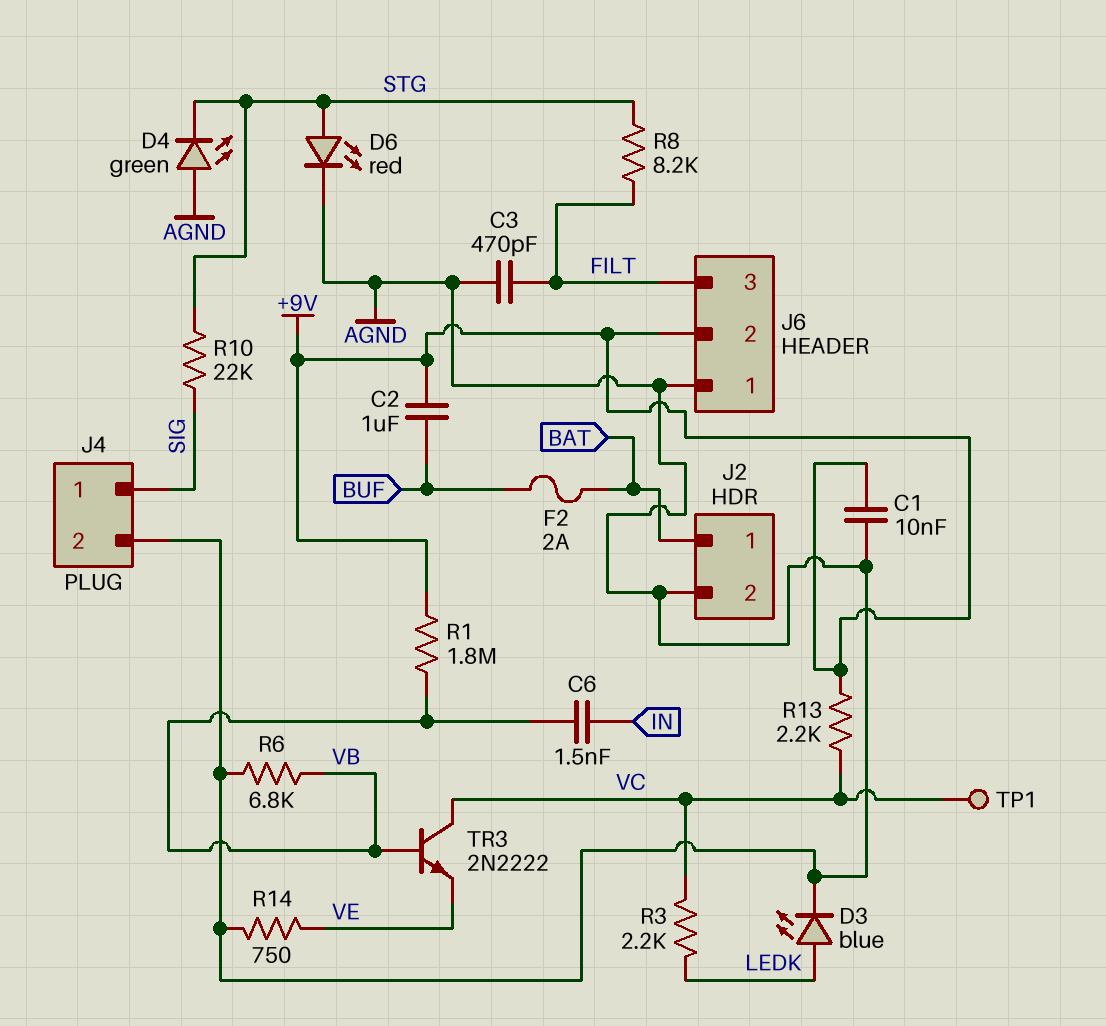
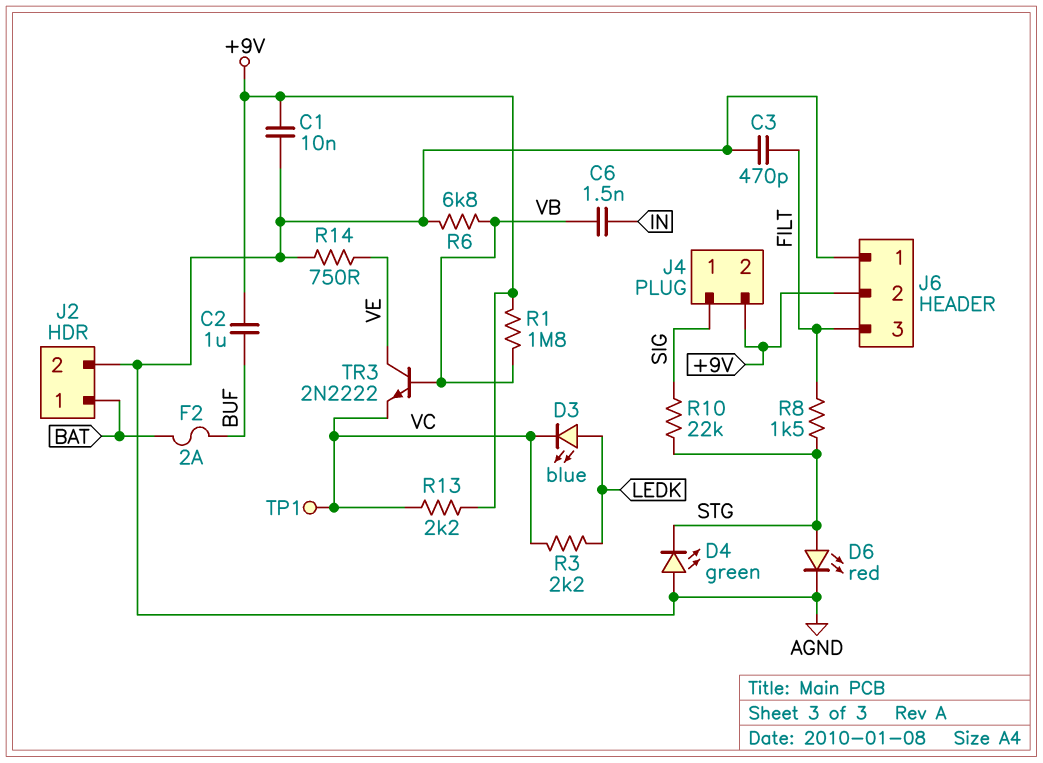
D3: LED blue (A LEDK, K AGND) -> LED blue (A LEDK, K VC)
J4 pin 2: AGND -> +9V
R8: 8.2k (FILT, STG) -> 1.5k (FILT, STG)
TR3: NPN 2N2222 (B VB, C VC, E VE) -> NPN 2N2222 (B VB, C VE, E VC)

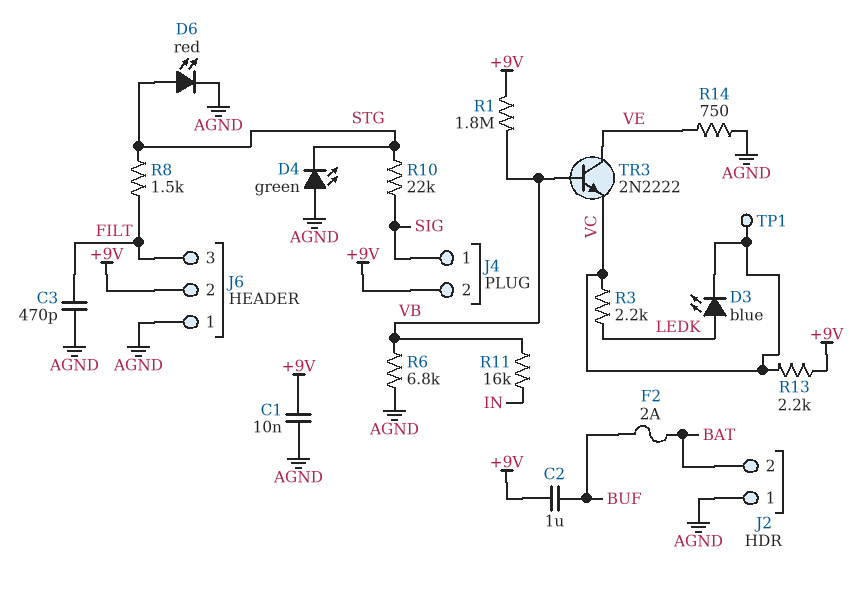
C6: 1.5nF (IN, VB) -> none
J2 pin 1: BAT -> AGND
J2 pin 2: AGND -> BAT
R11: none -> 16k (IN, VB)

